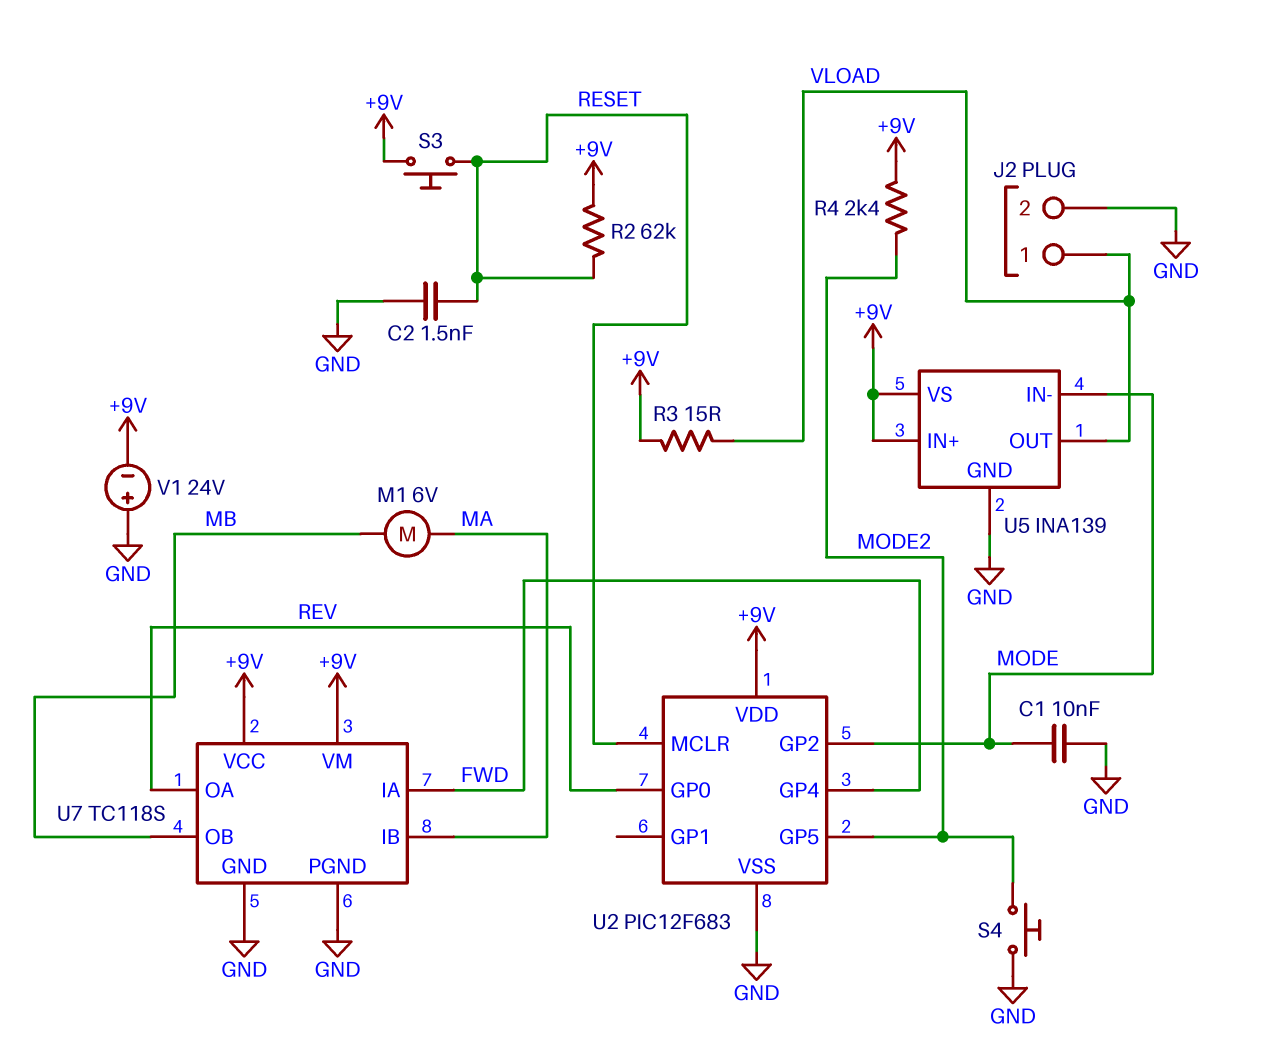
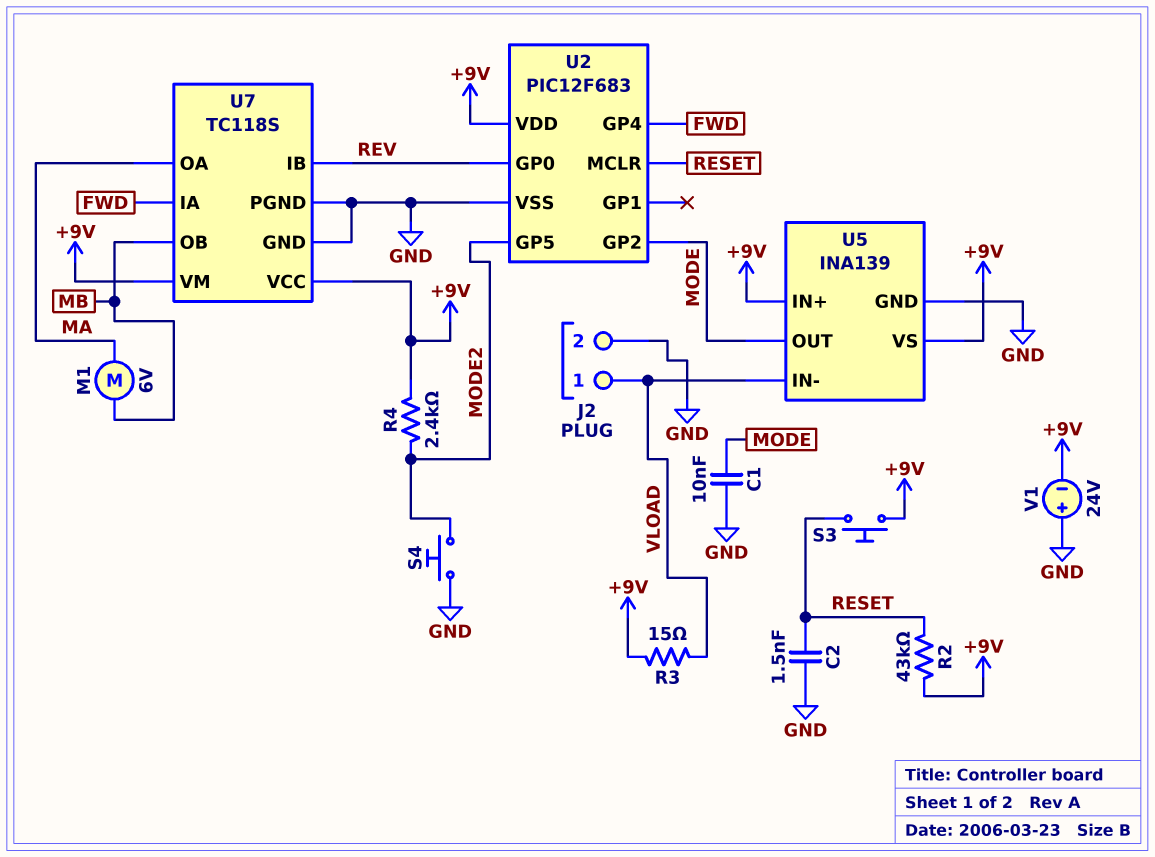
R2: 62k (+9V, RESET) -> 43k (+9V, RESET)
U5 pin IN-: MODE -> VLOAD
U5 pin OUT: VLOAD -> MODE
U7 pin IB: MA -> REV
U7 pin OA: REV -> MA

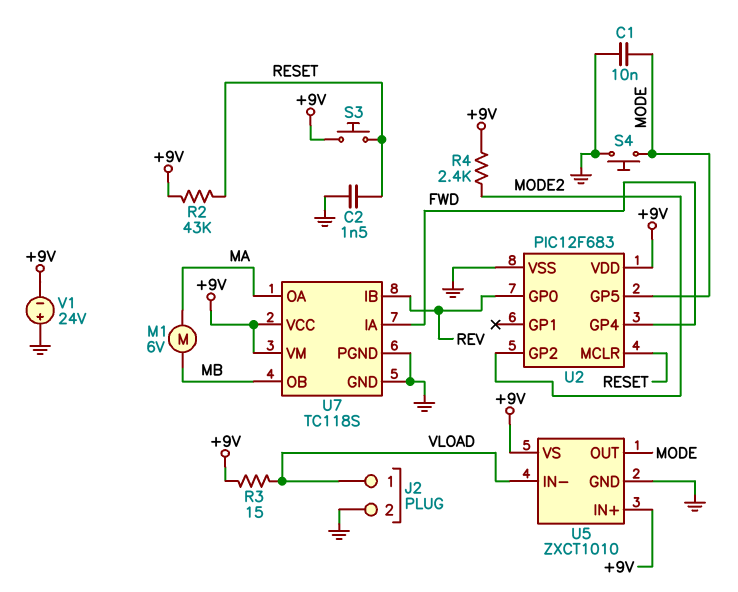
S4: button (GND, MODE2) -> button (GND, MODE)
U2 pin GP2: MODE -> MODE2
U2 pin GP5: MODE2 -> MODE
U5: INA139 -> ZXCT1010

